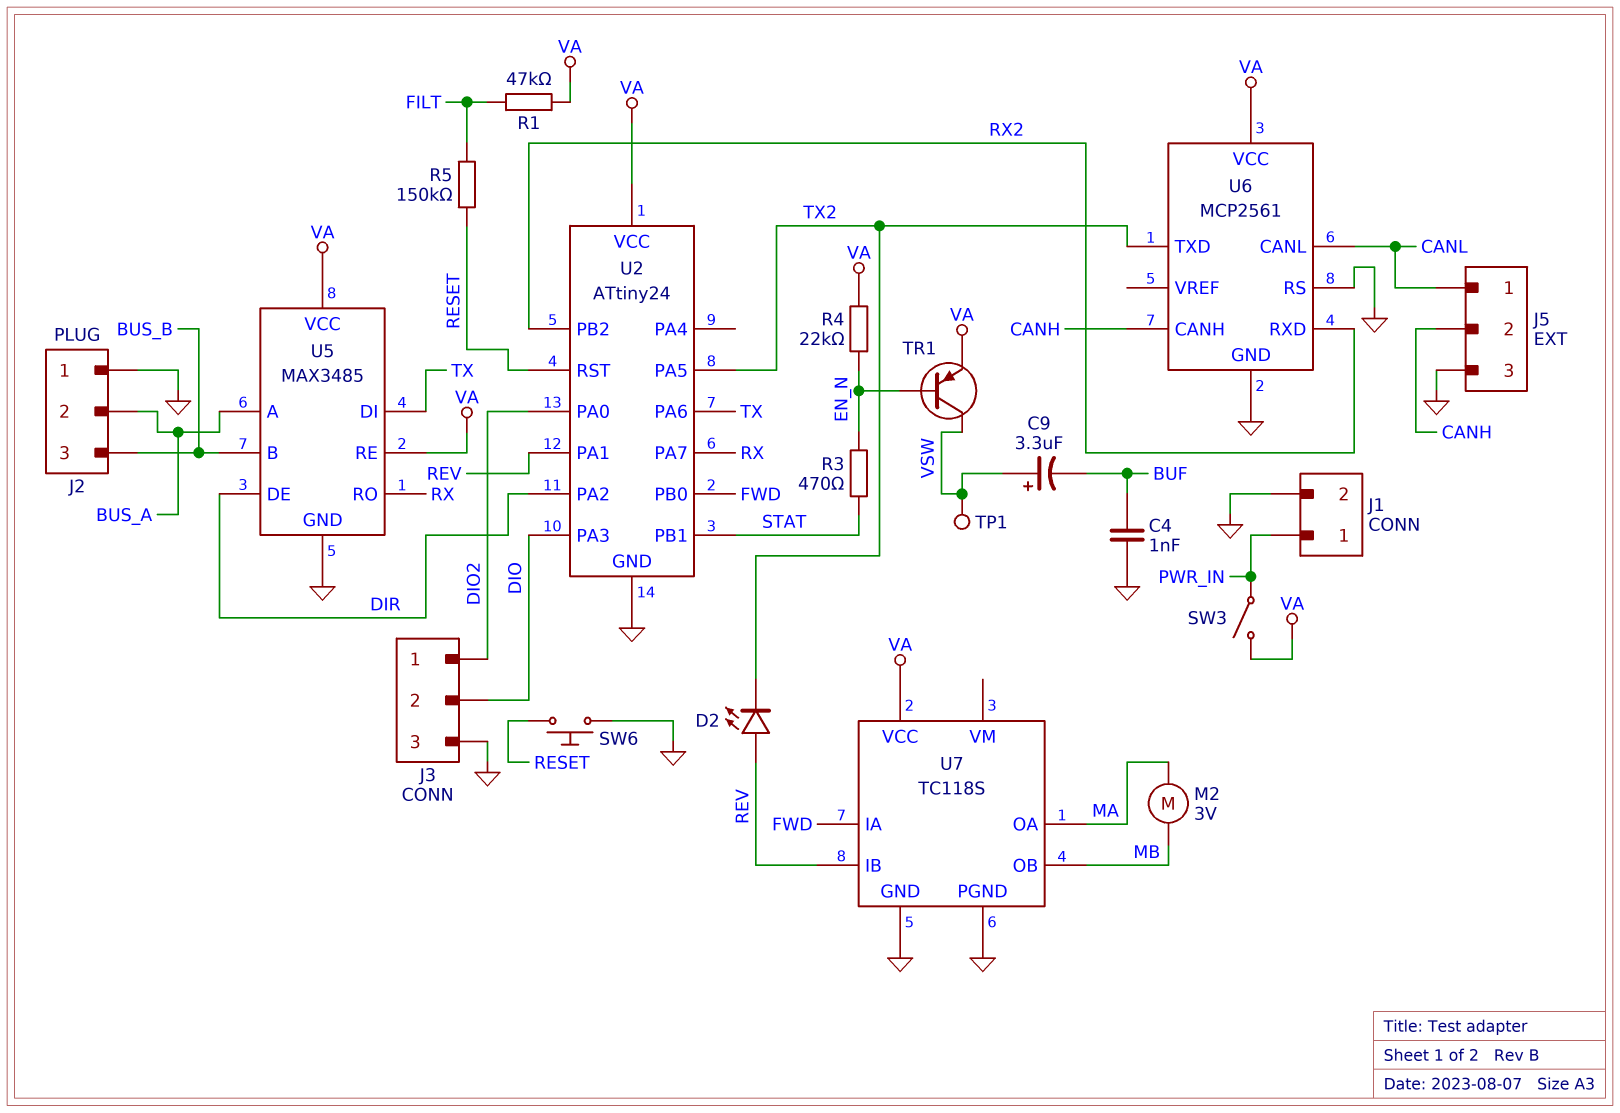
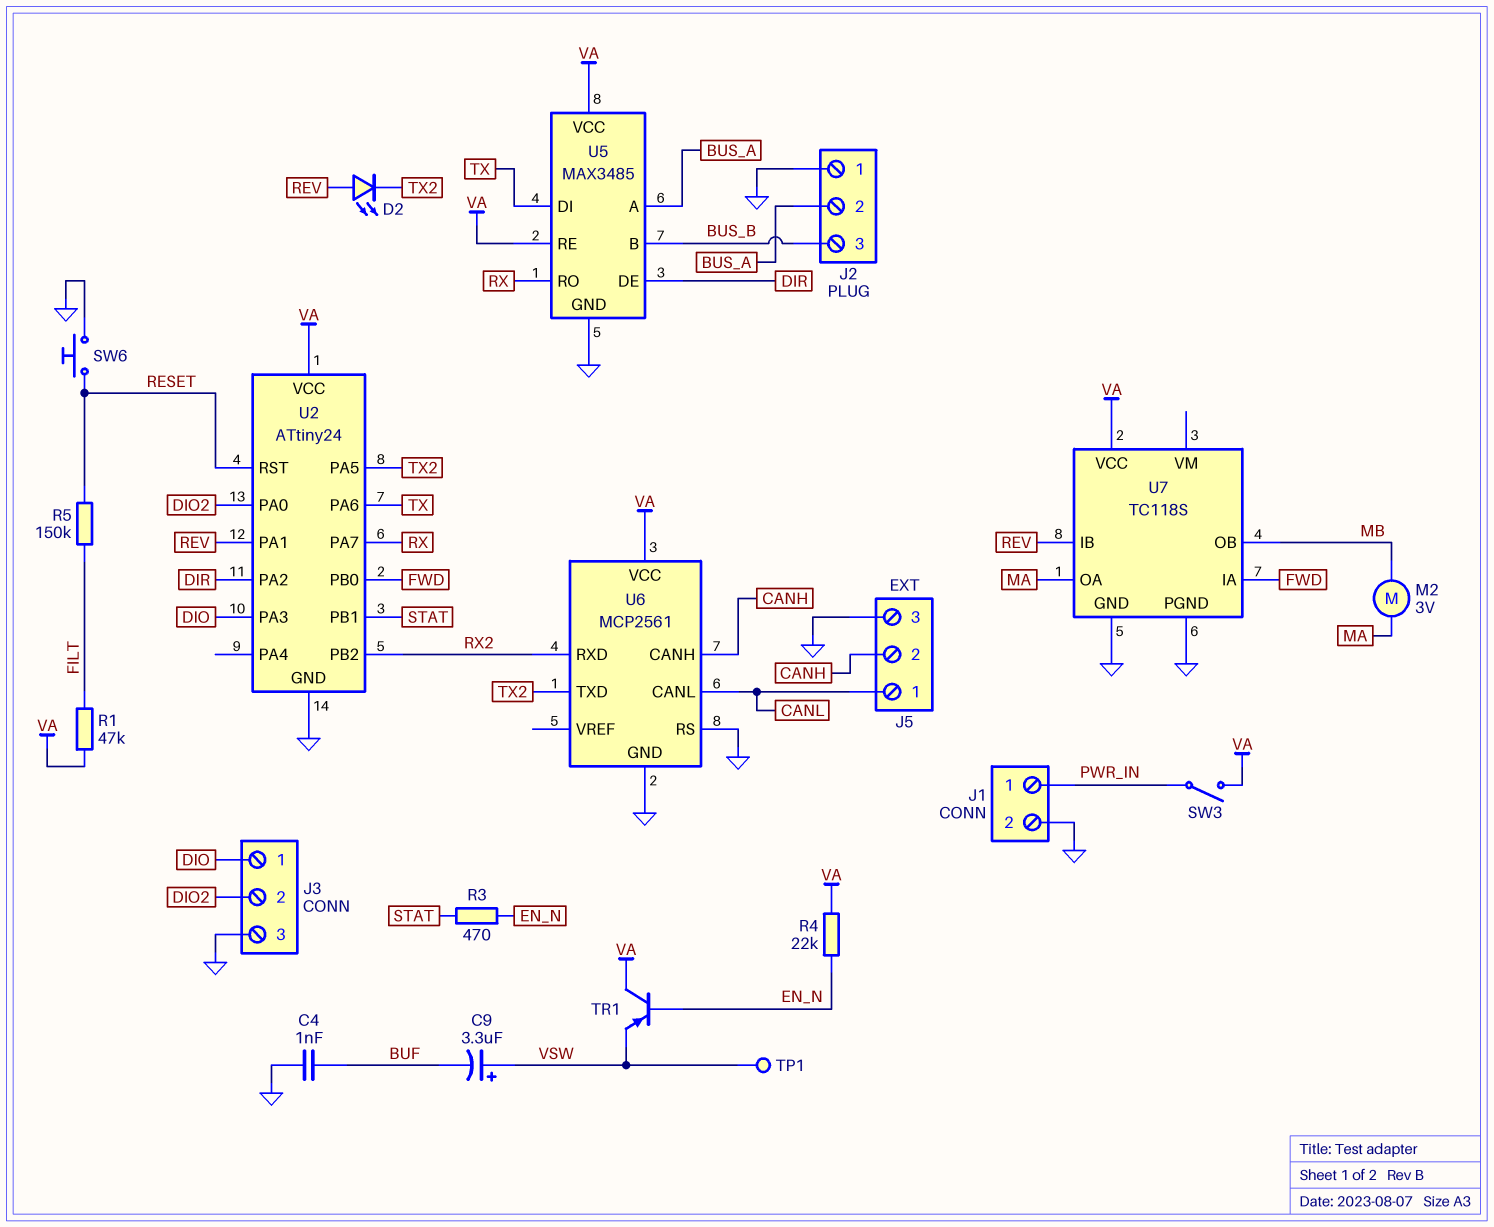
J3 pin 1: DIO2 -> DIO
J3 pin 2: DIO -> DIO2
TR1: PNP (B EN_N, C VSW, E VA) -> PNP (B EN_N, C VA, E VSW)

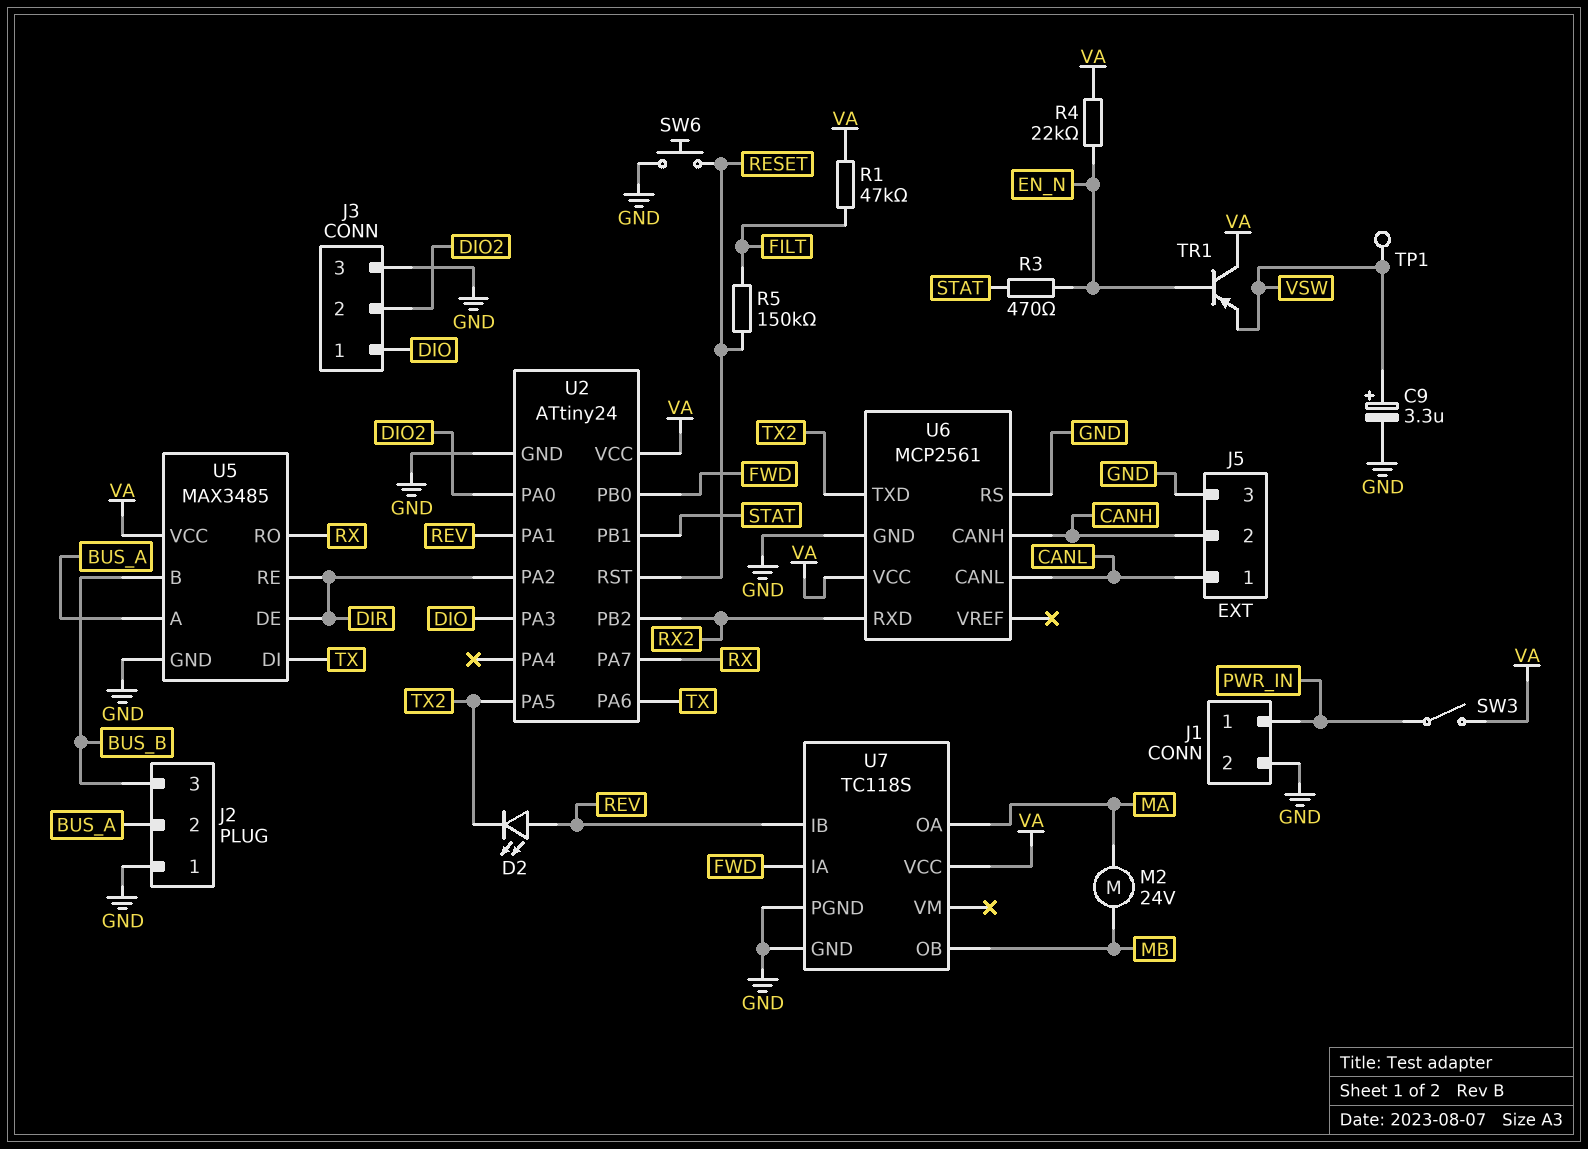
C4: 1nF (BUF, GND) -> none
C9: 3.3uF (plus VSW, minus BUF) -> 3.3uF (plus VSW, minus GND)
M2: motor 3V (MA, MB) -> motor 24V (MA, MB)
U5 pin RE: VA -> DIR

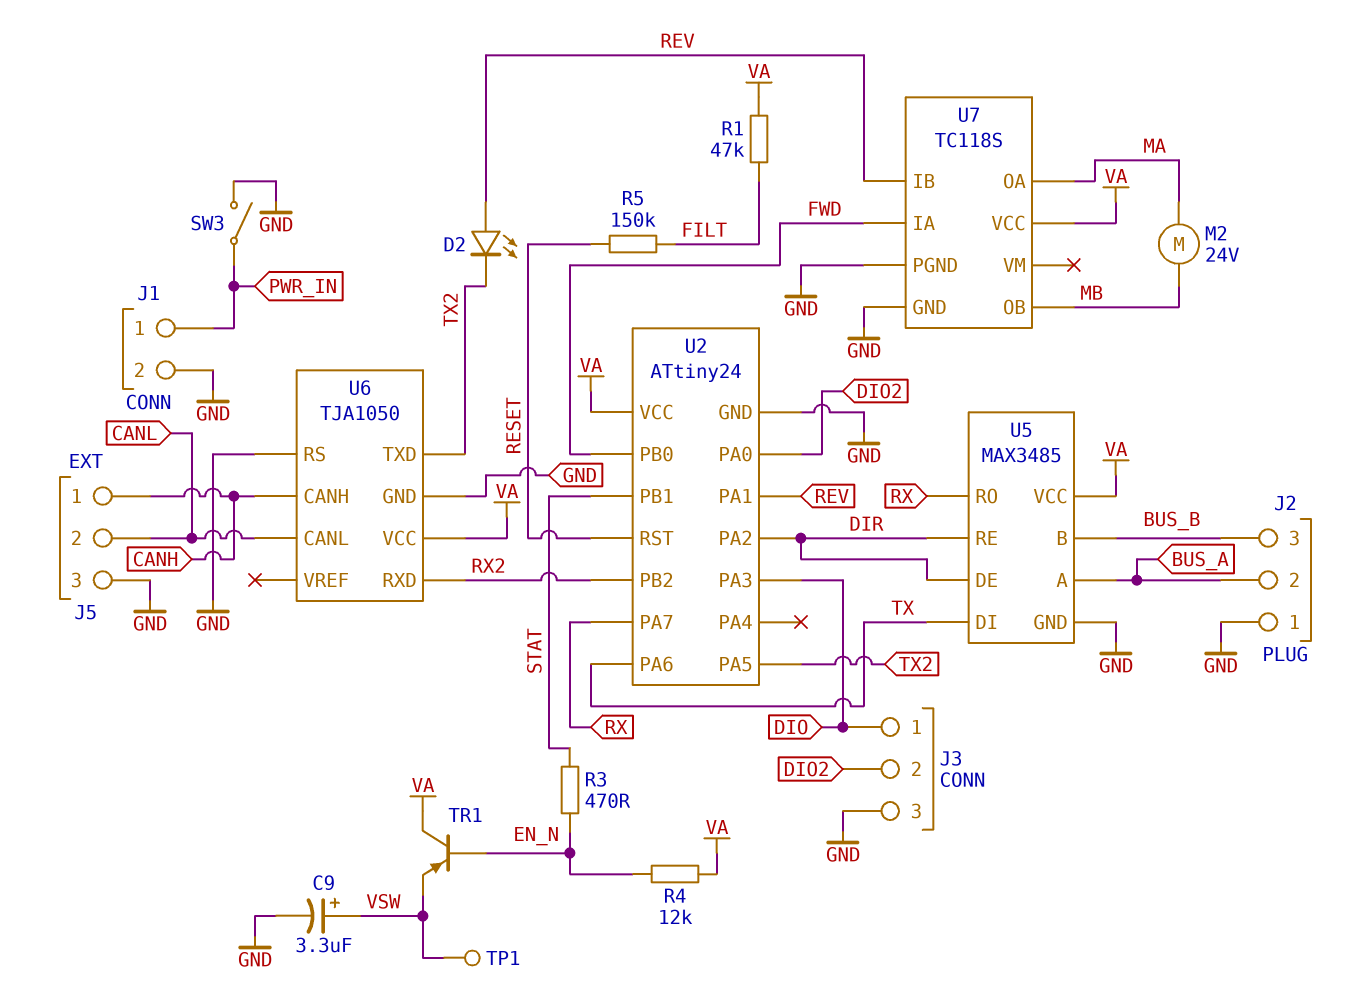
J5 pin 1: CANL -> CANH
J5 pin 2: CANH -> CANL
R4: 22k (EN_N, VA) -> 12k (EN_N, VA)
SW3: switch (PWR_IN, VA) -> switch (GND, PWR_IN)
SW6: button (GND, RESET) -> none
U6: MCP2561 -> TJA1050

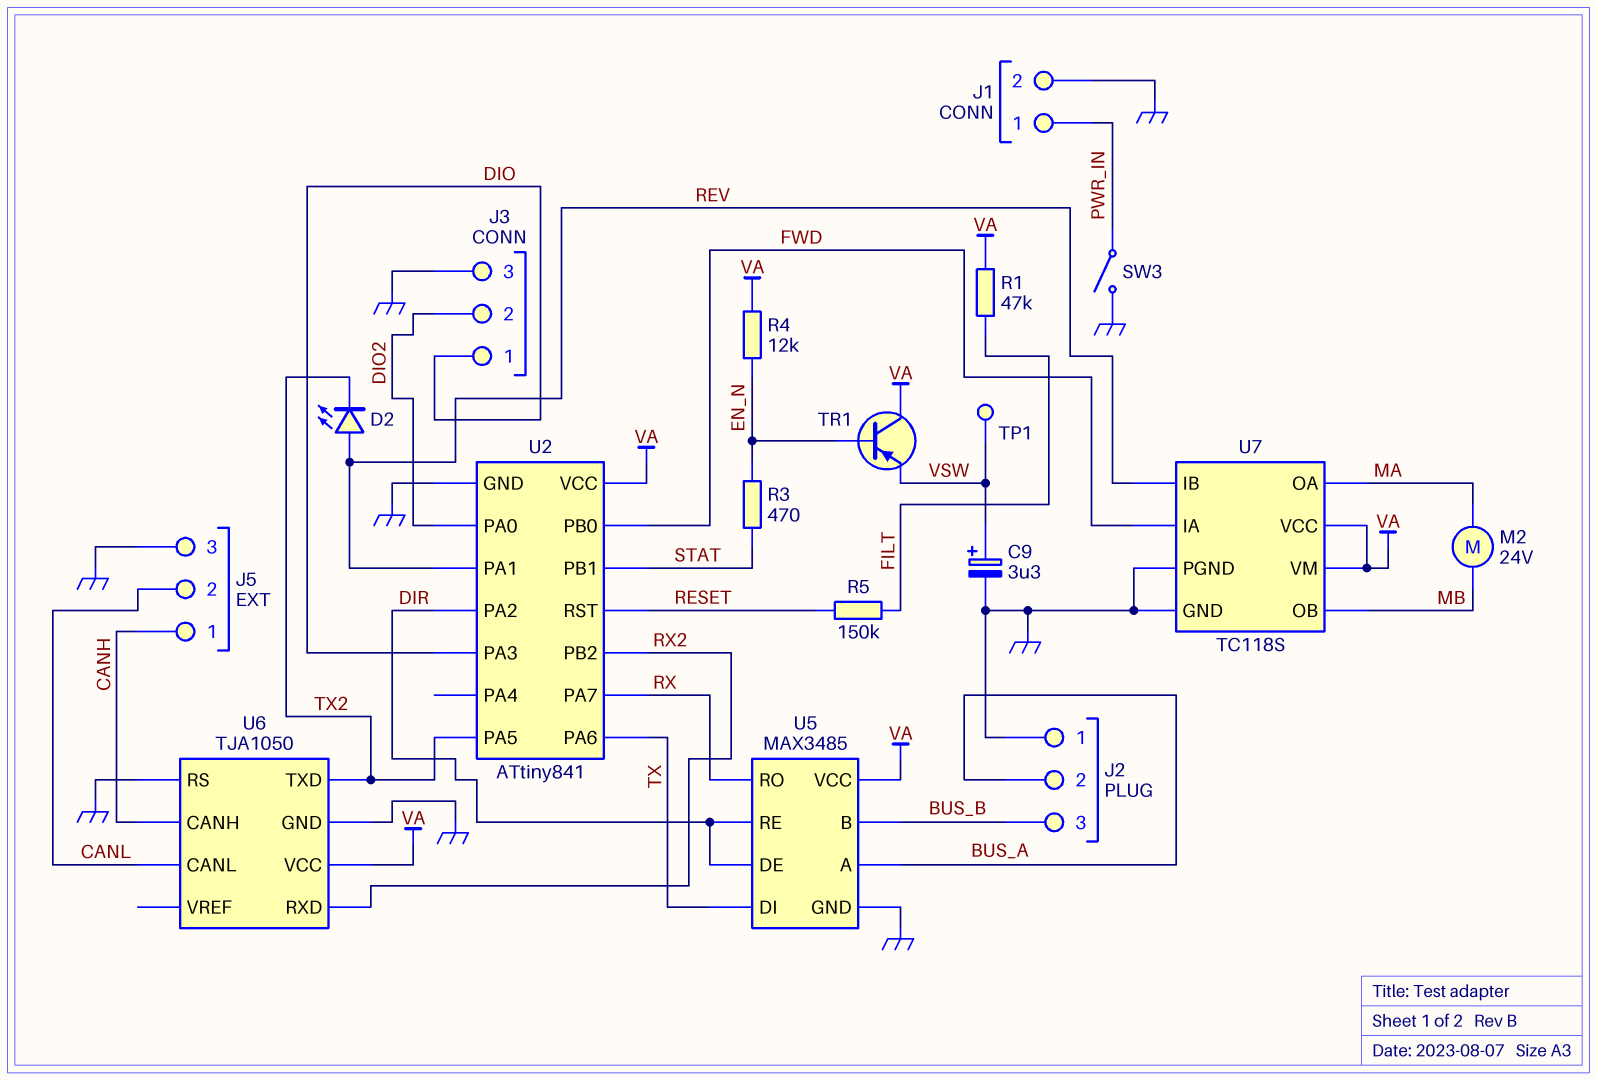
U2: ATtiny24 -> ATtiny841
U7 pin VM: none -> VA

